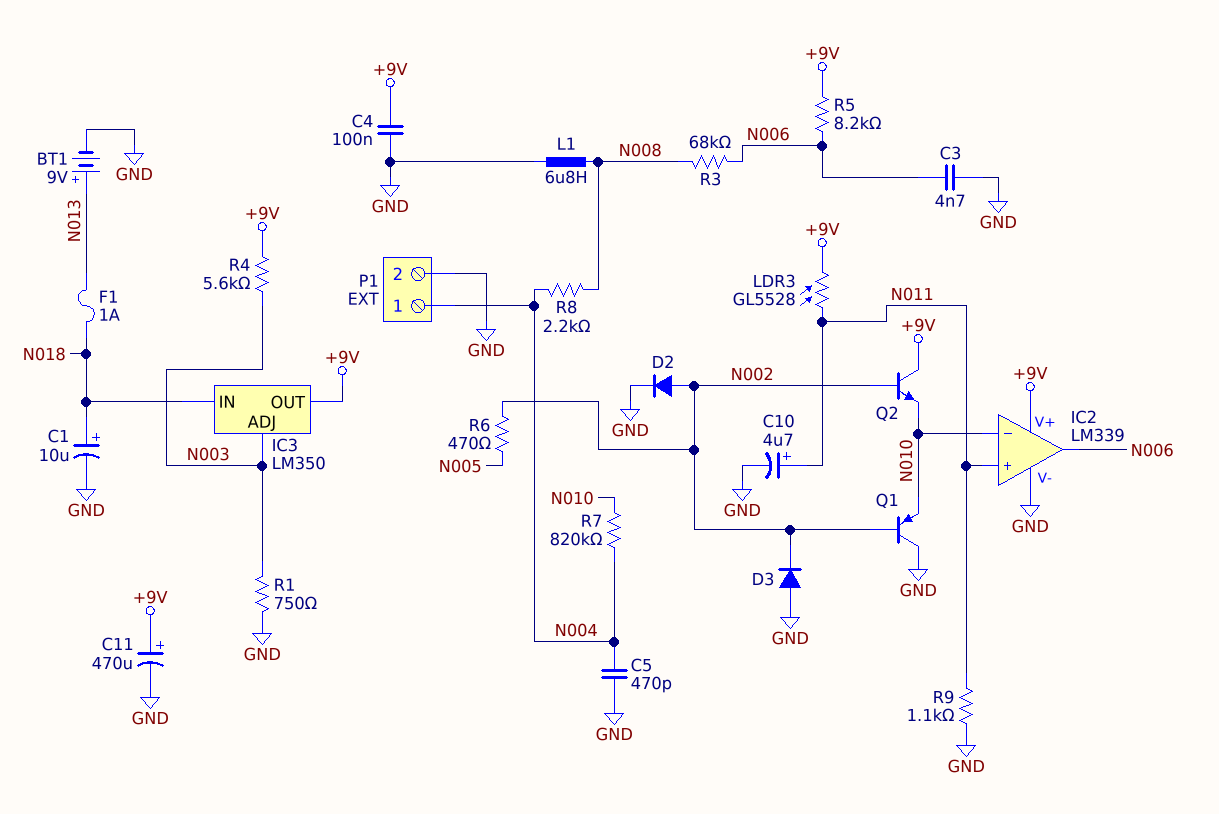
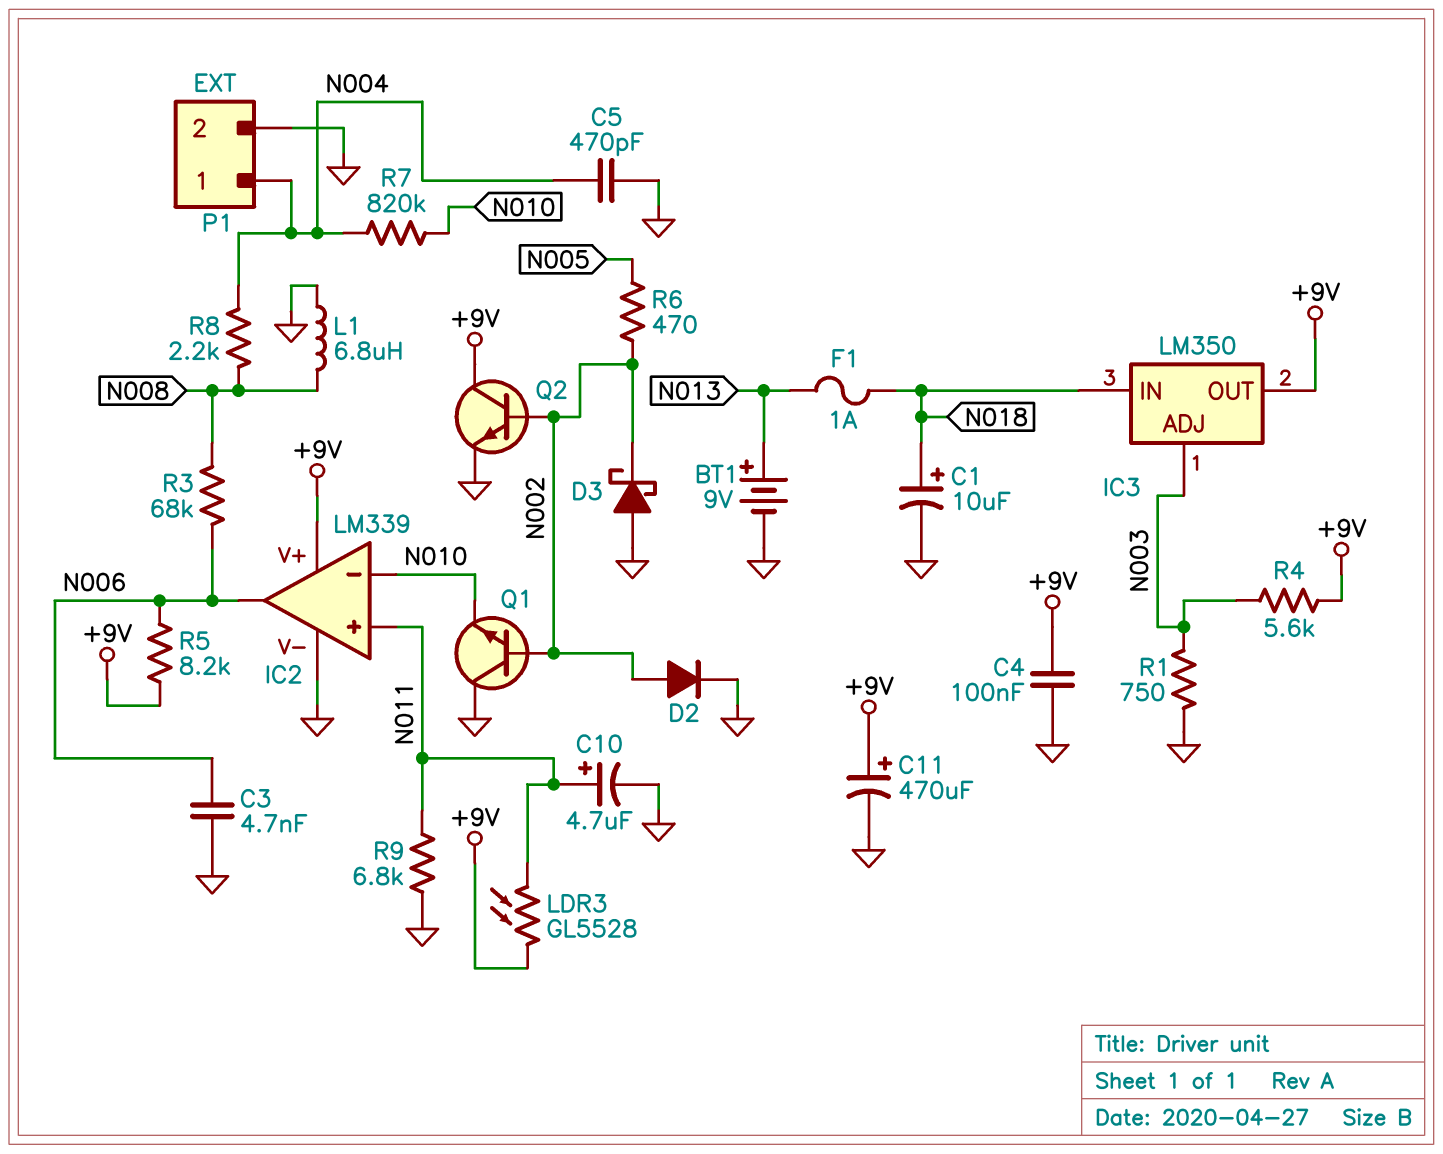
D3: diode (A GND, K N002) -> schottky (A GND, K N002)
Q1: PNP (B N002, C GND, E N010) -> NPN (B N002, C GND, E N010)
Q2: NPN (B N002, C +9V, E N010) -> NPN (B N002, C +9V, E GND)
R9: 1.1k (GND, N011) -> 6.8k (GND, N011)

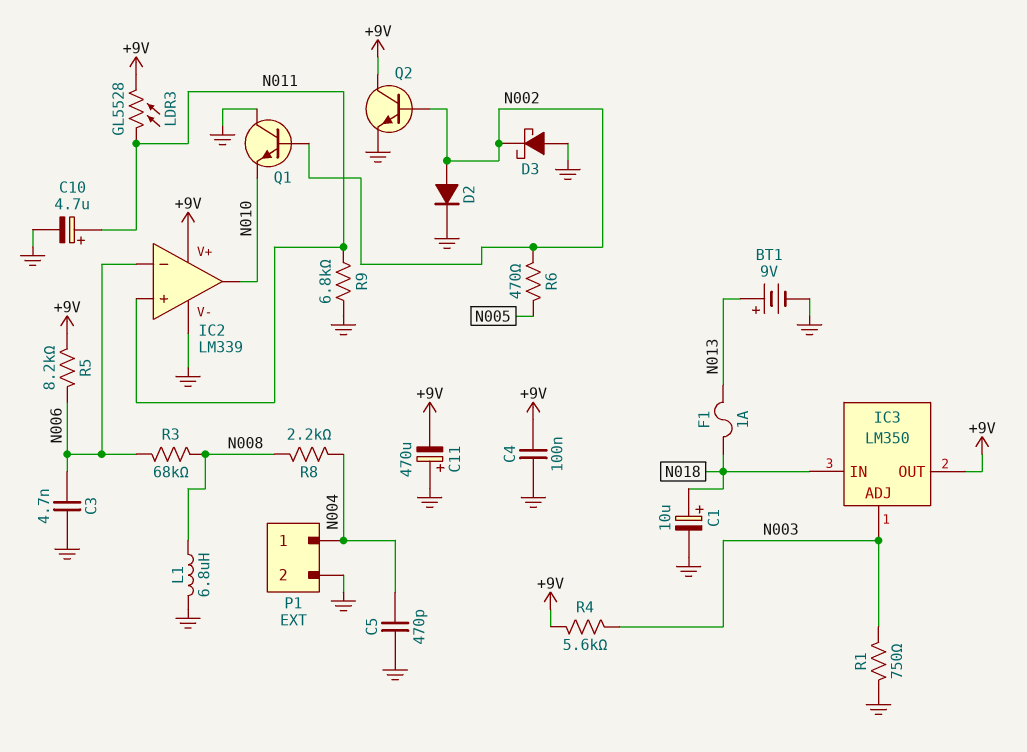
C11: 470uF (plus +9V, minus GND) -> 470uF (plus GND, minus +9V)
IC2 pin in-: N010 -> N006
IC2 pin out: N006 -> N010
R7: 820k (N004, N010) -> none

